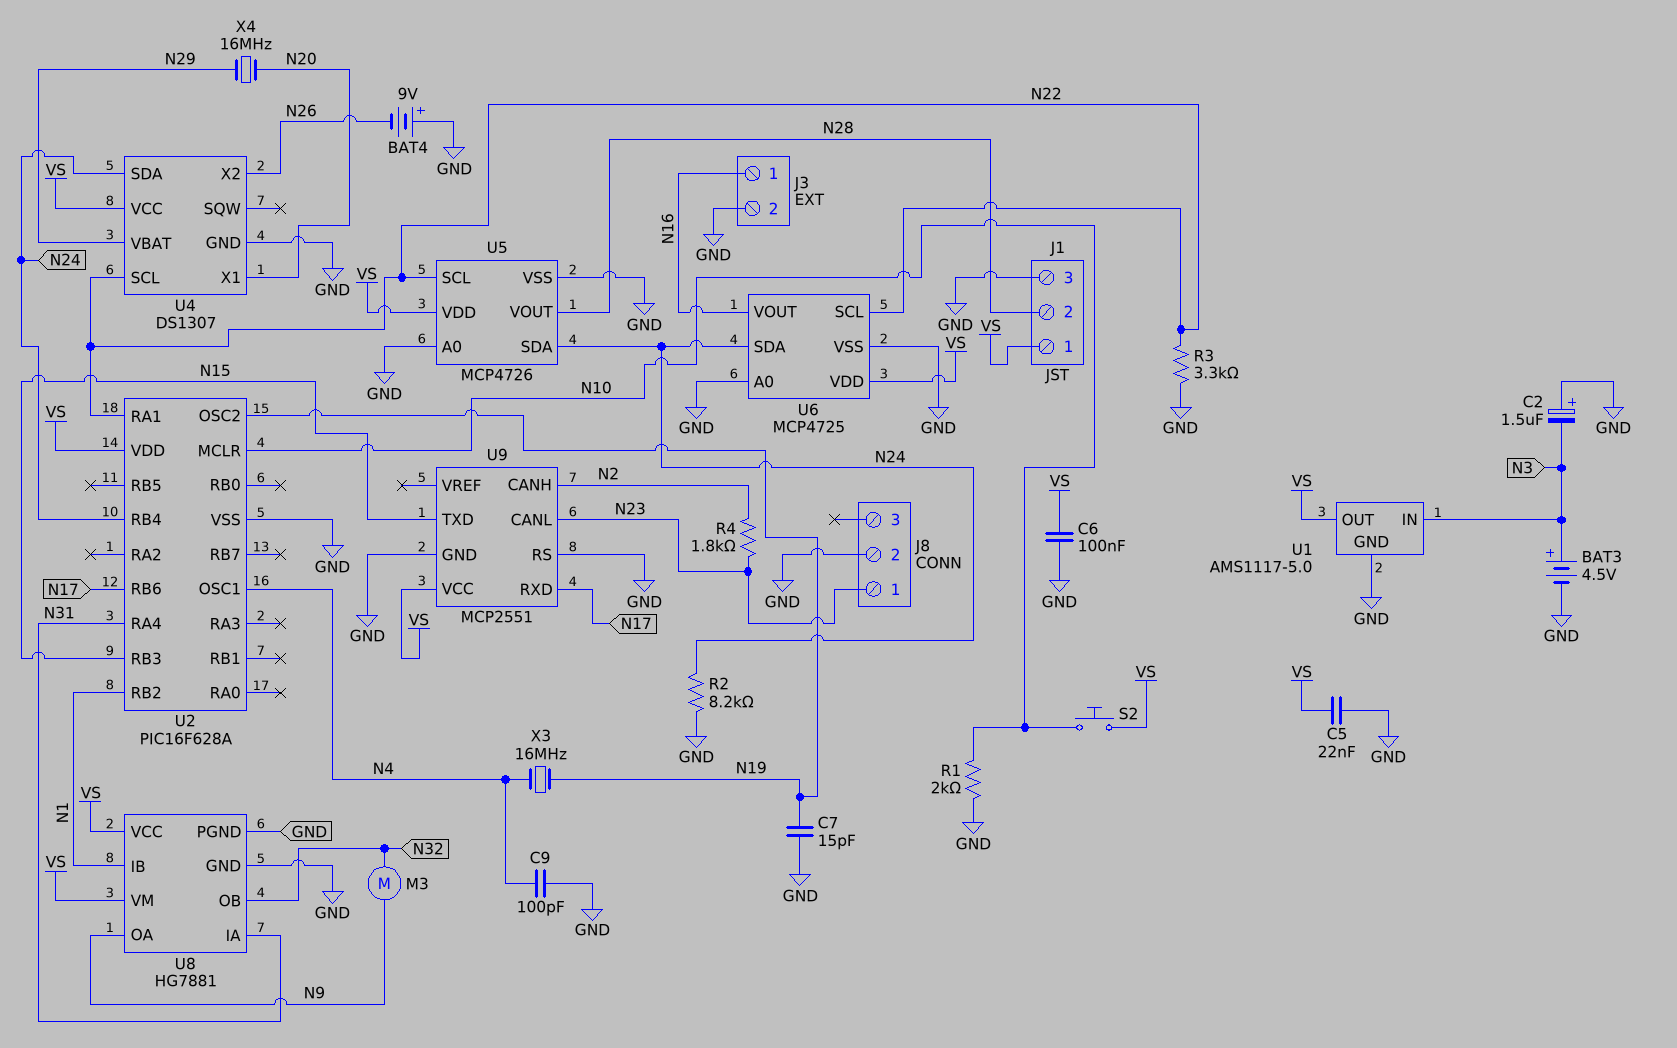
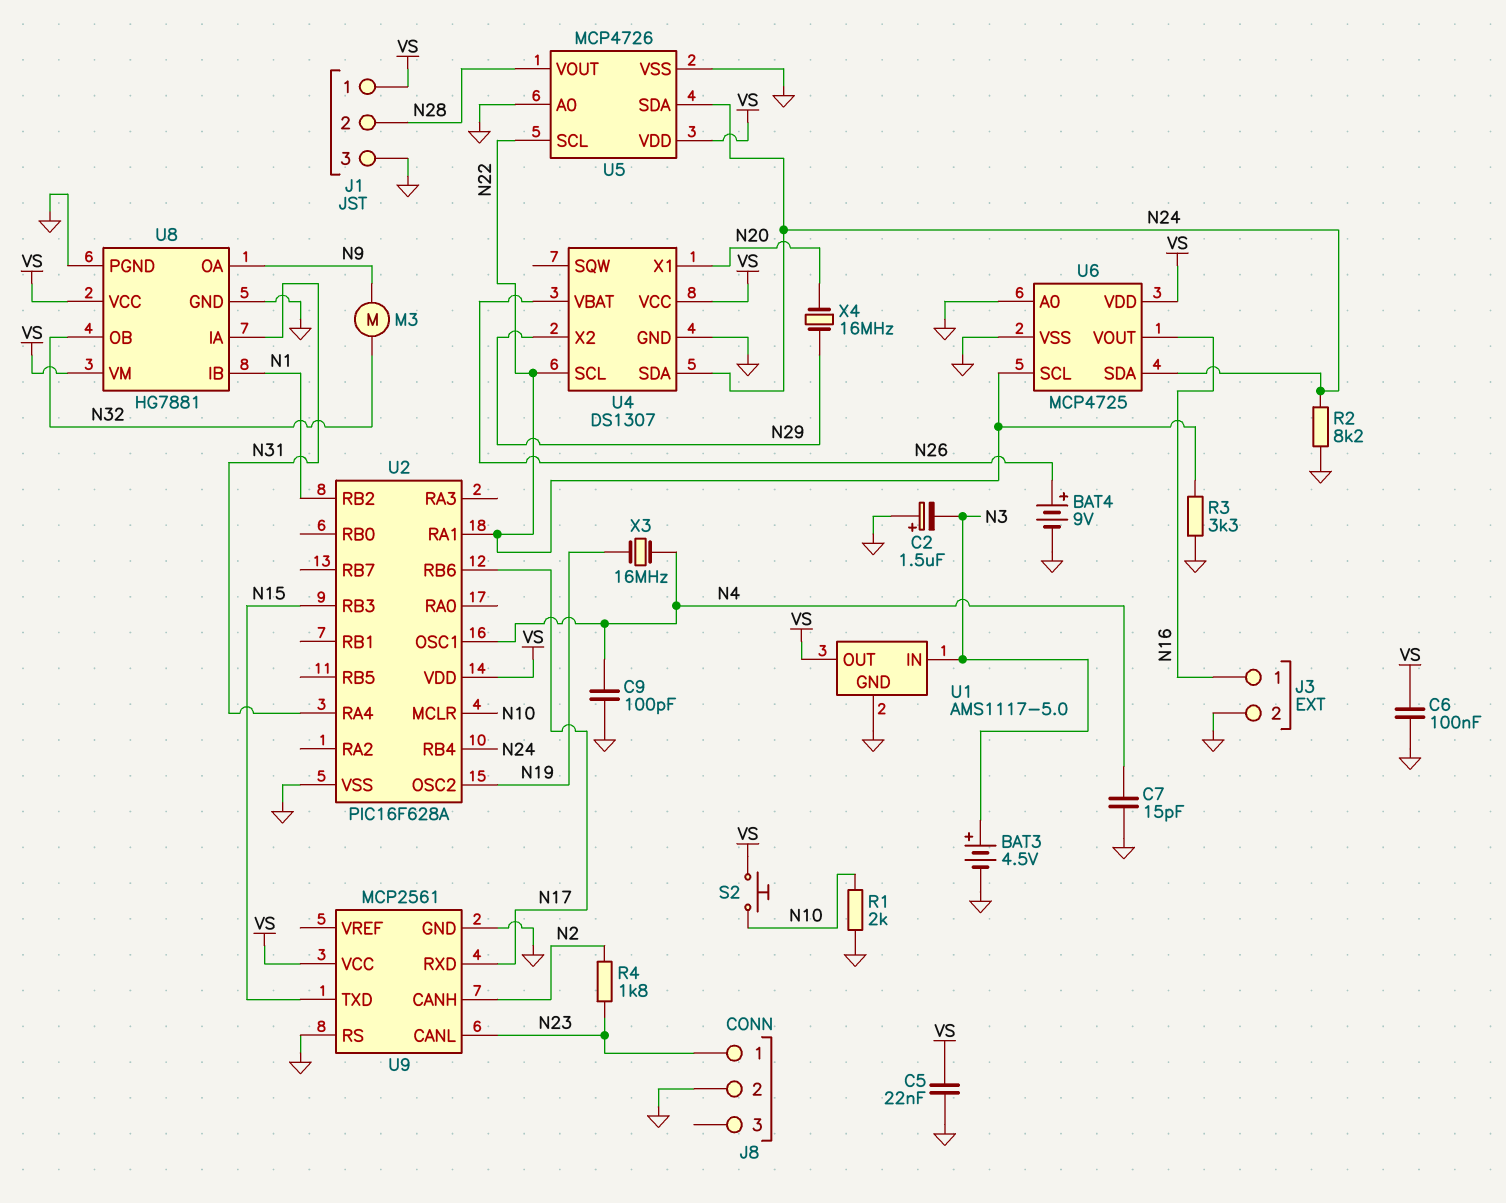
BAT4: 9V (plus GND, minus N26) -> 9V (plus N26, minus GND)
C7: 15pF (GND, N19) -> 15pF (GND, N4)
U4 pin VBAT: N29 -> N26
U4 pin X2: N26 -> N29
U9: MCP2551 -> MCP2561

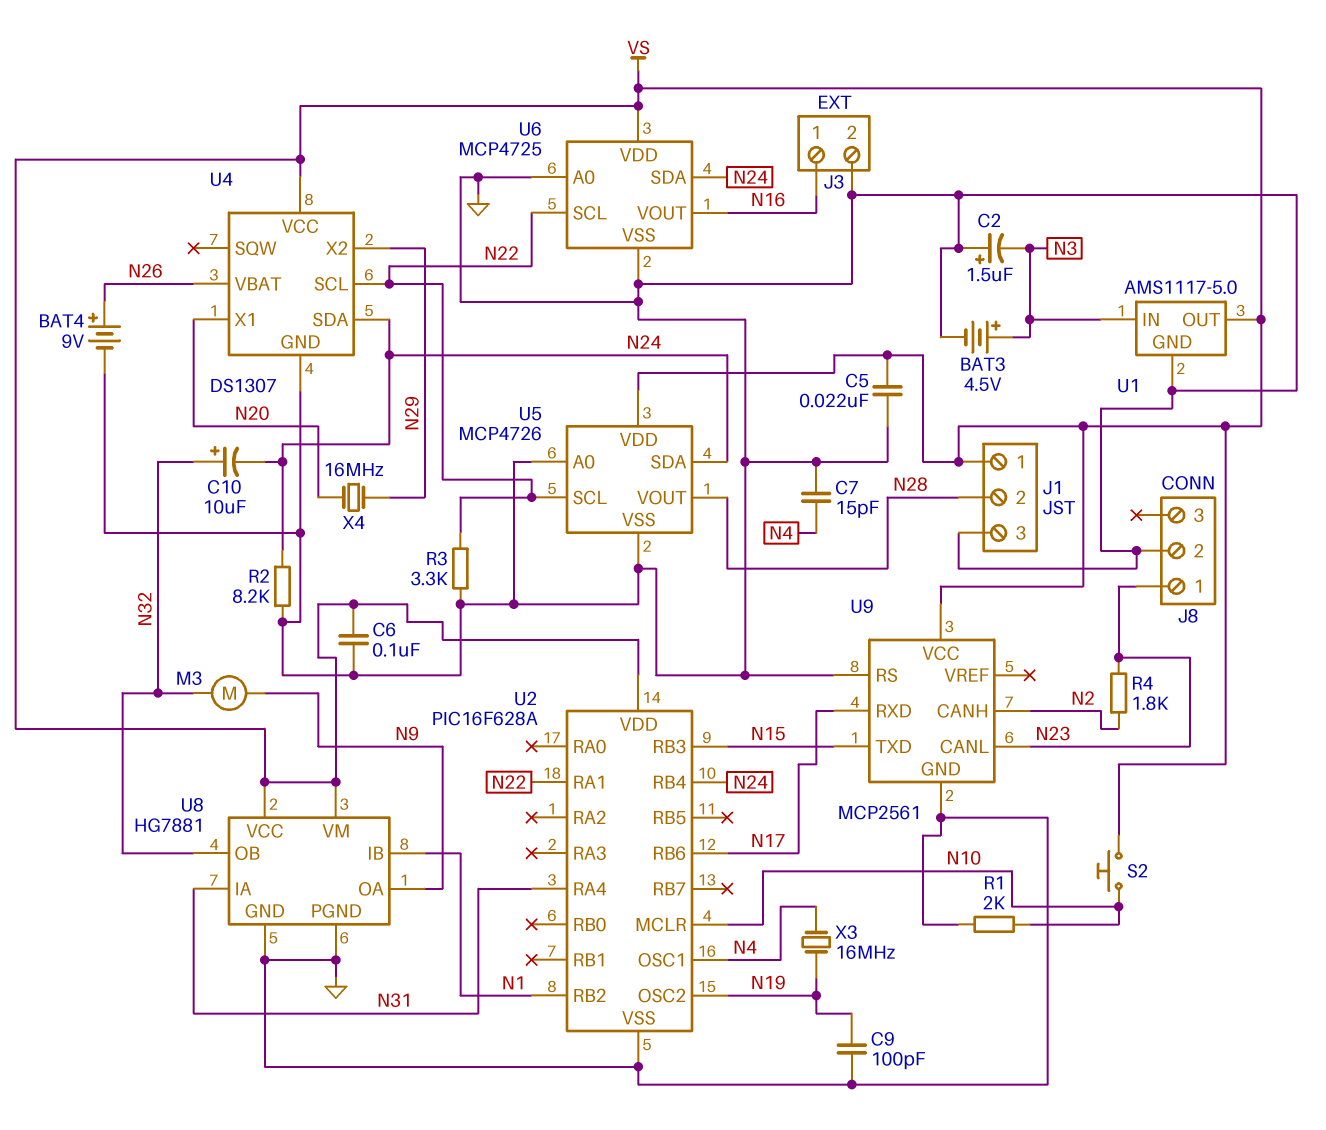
C9: 100pF (GND, N4) -> 100pF (GND, N19)
C10: none -> 10uF (plus N32, minus N24)

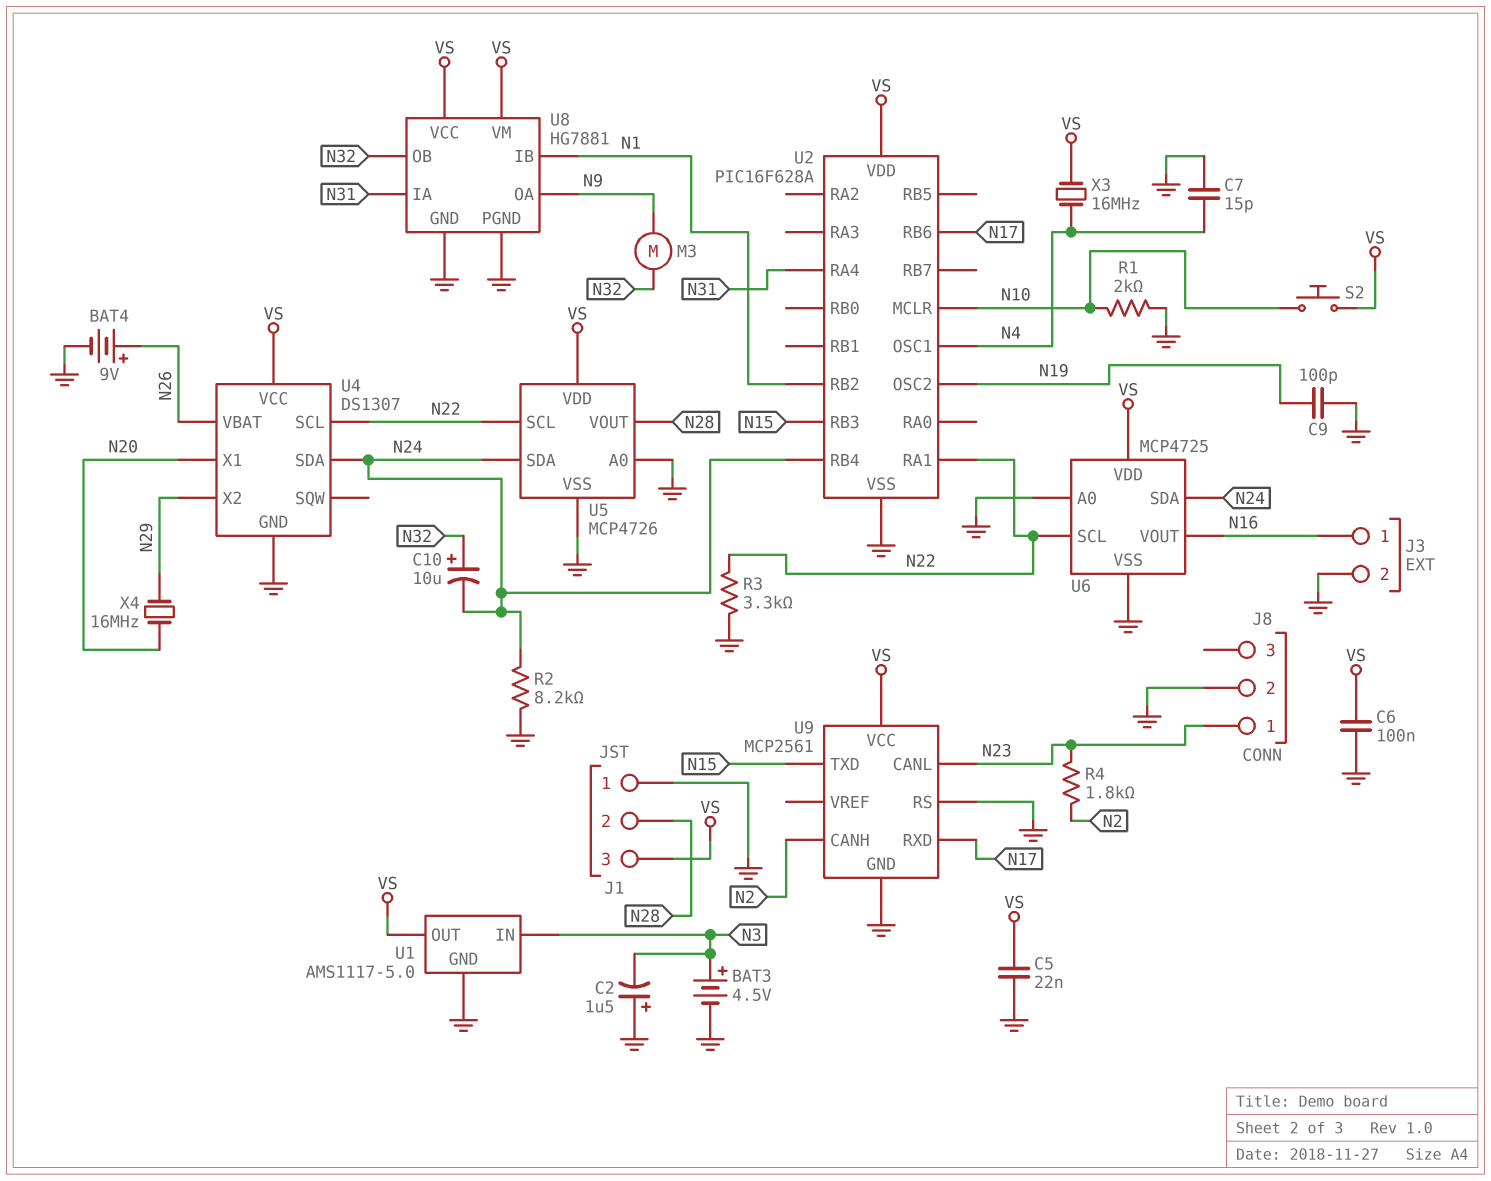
J1 pin 1: VS -> GND
J1 pin 3: GND -> VS
X3: 16MHz (N4, N19) -> 16MHz (N4, VS)

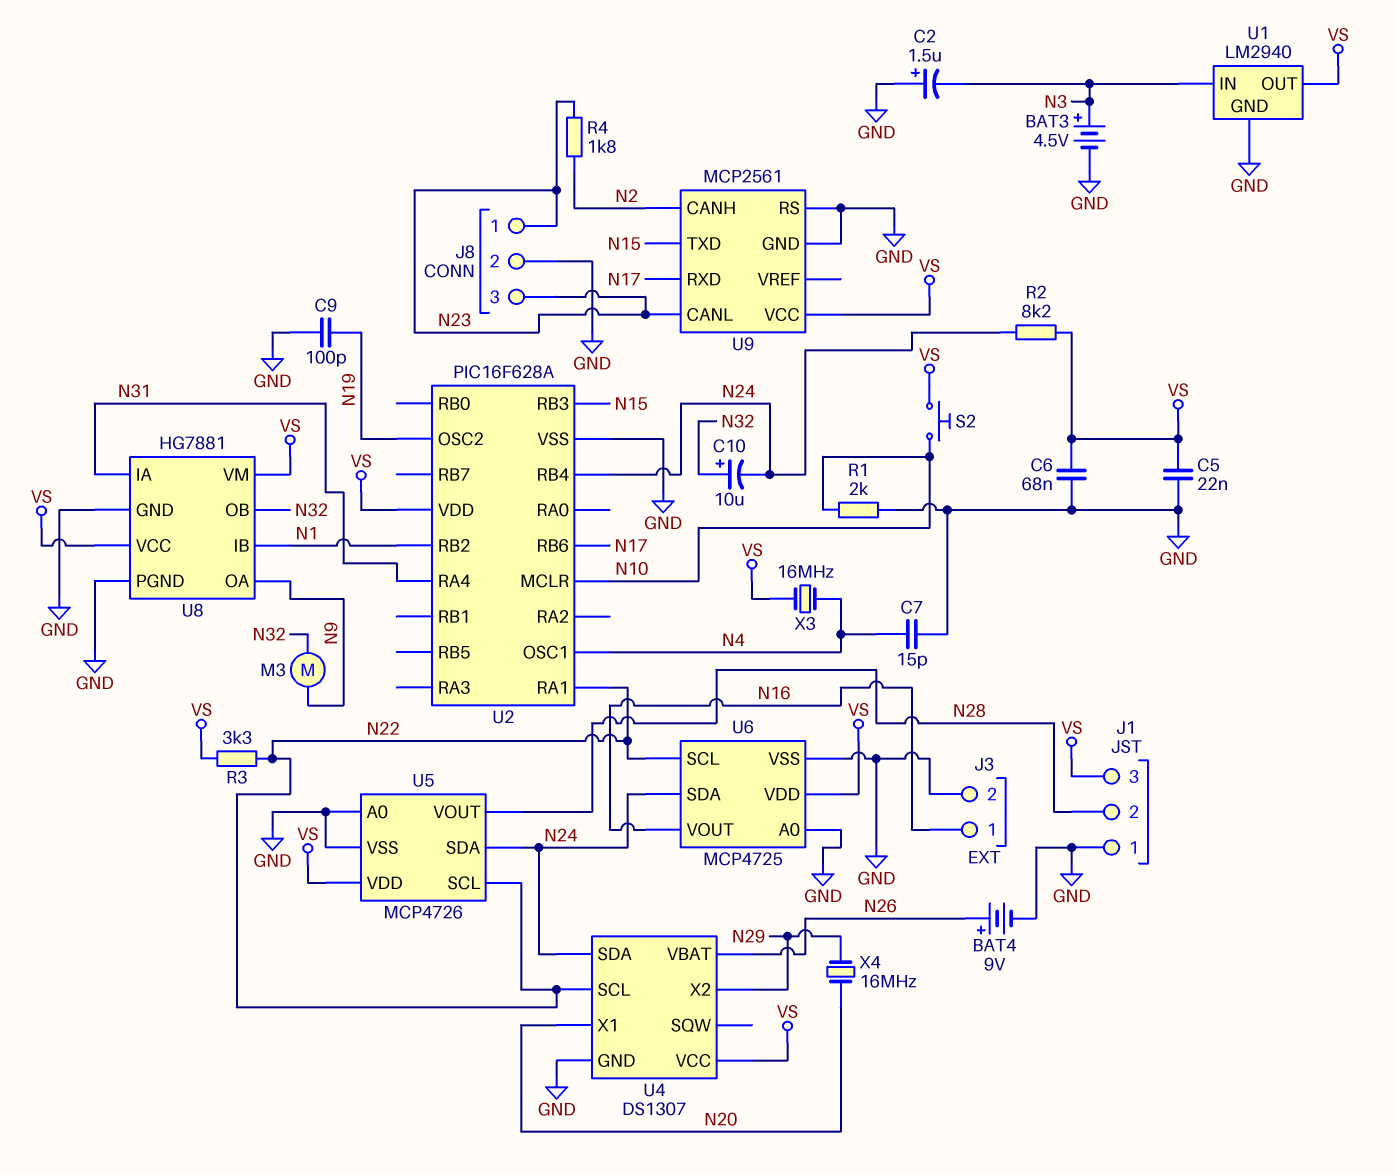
C6: 100nF (GND, VS) -> 68nF (GND, VS)
J8 pin 3: none -> N23
R2: 8.2k (GND, N24) -> 8.2k (N24, VS)
R3: 3.3k (GND, N22) -> 3.3k (N22, VS)
U1: AMS1117-5.0 -> LM2940

